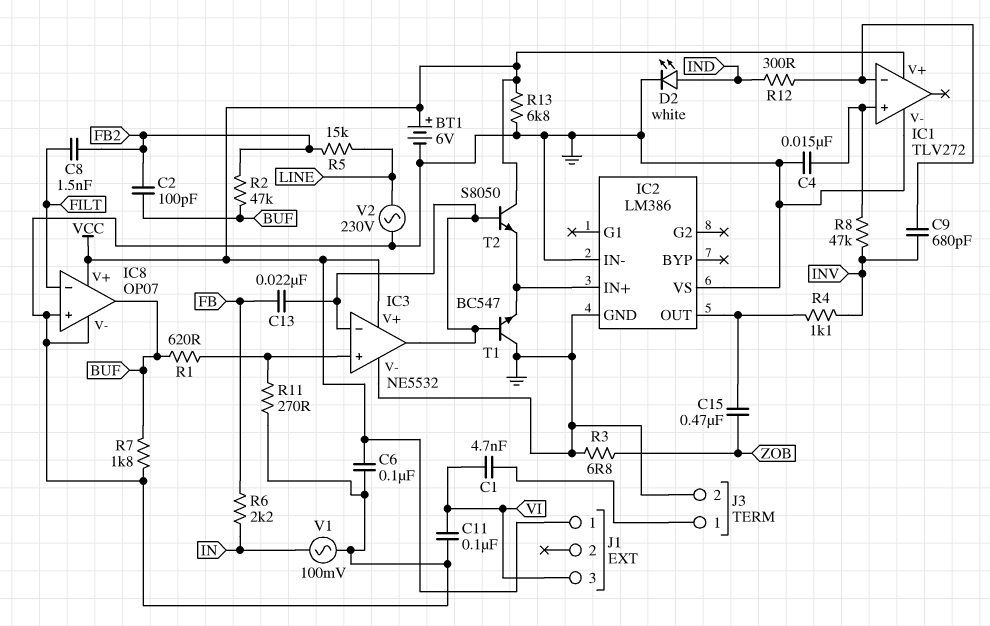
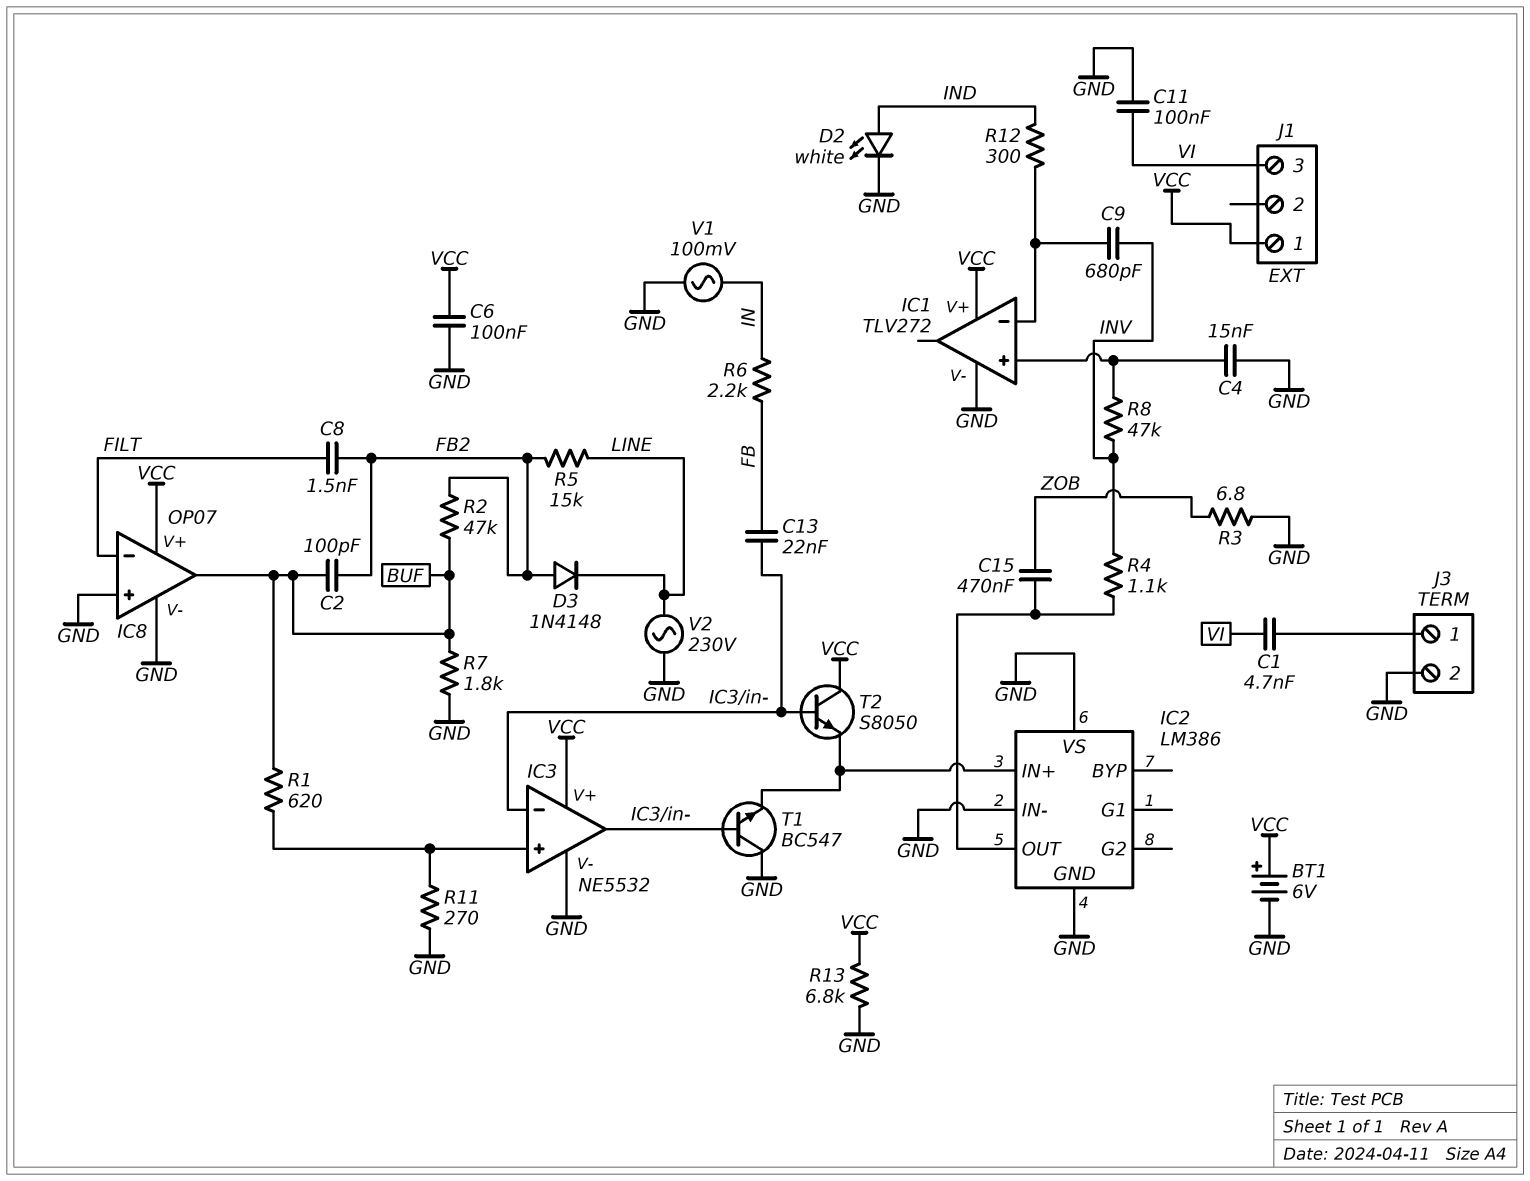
D3: none -> diode 1N4148 (A FB2, K LINE)

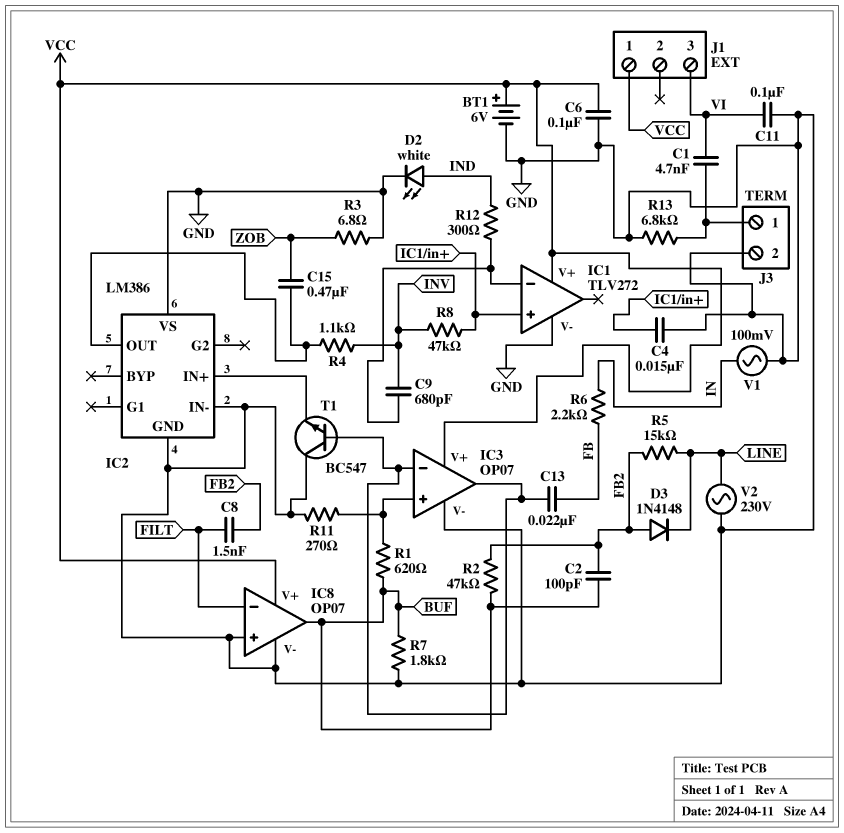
IC3: NE5532 -> OP07
R13: 6.8k (GND, VCC) -> 6.8k (GND, J3/1)
T2: NPN S8050 (B IC3/in-, C VCC, E IC2/IN+) -> none

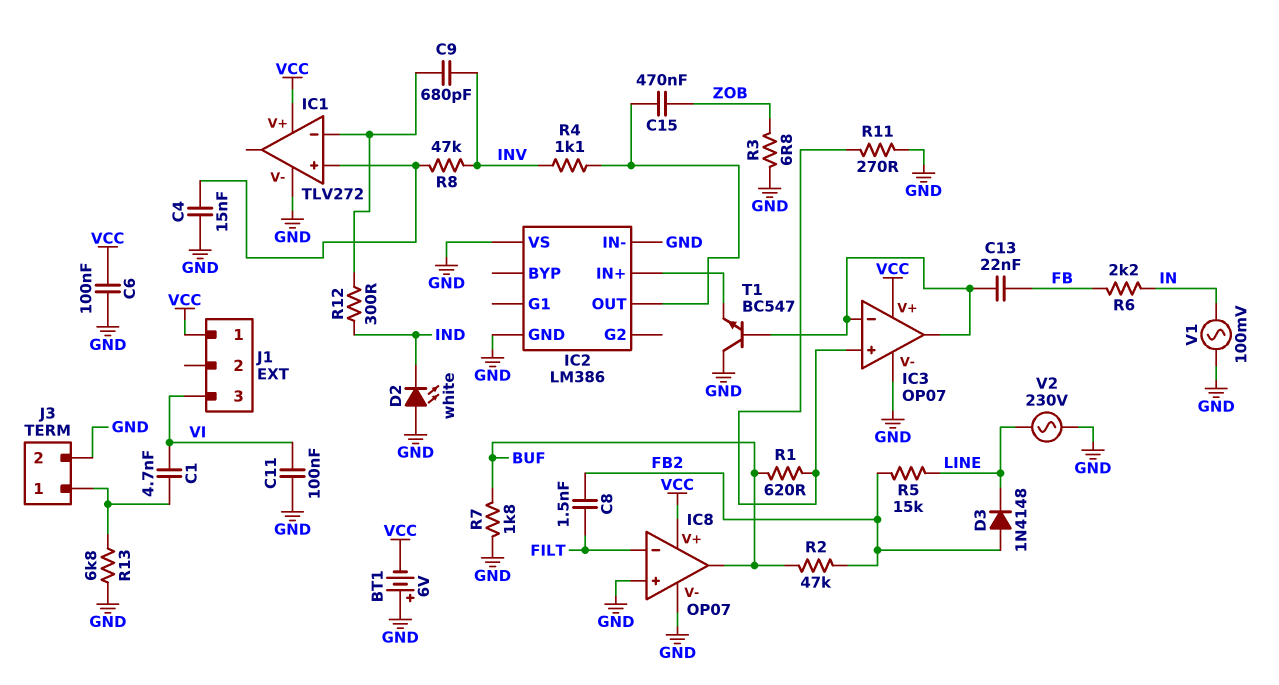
BT1: 6V (plus VCC, minus GND) -> 6V (plus GND, minus VCC)
C2: 100pF (BUF, FB2) -> none
D2: LED white (A IND, K GND) -> LED white (A GND, K IND)

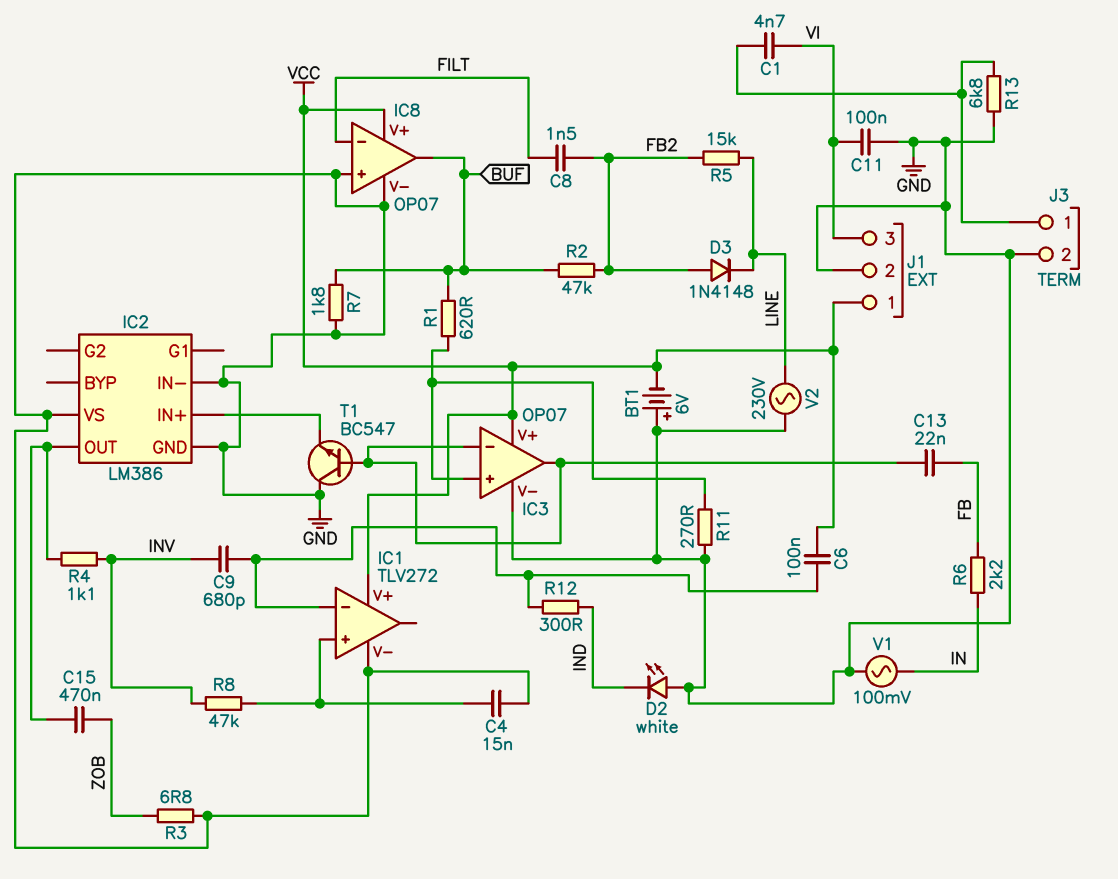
C6: 100nF (GND, VCC) -> 100nF (IC1/in-, VCC)
J1 pin 2: none -> GND

